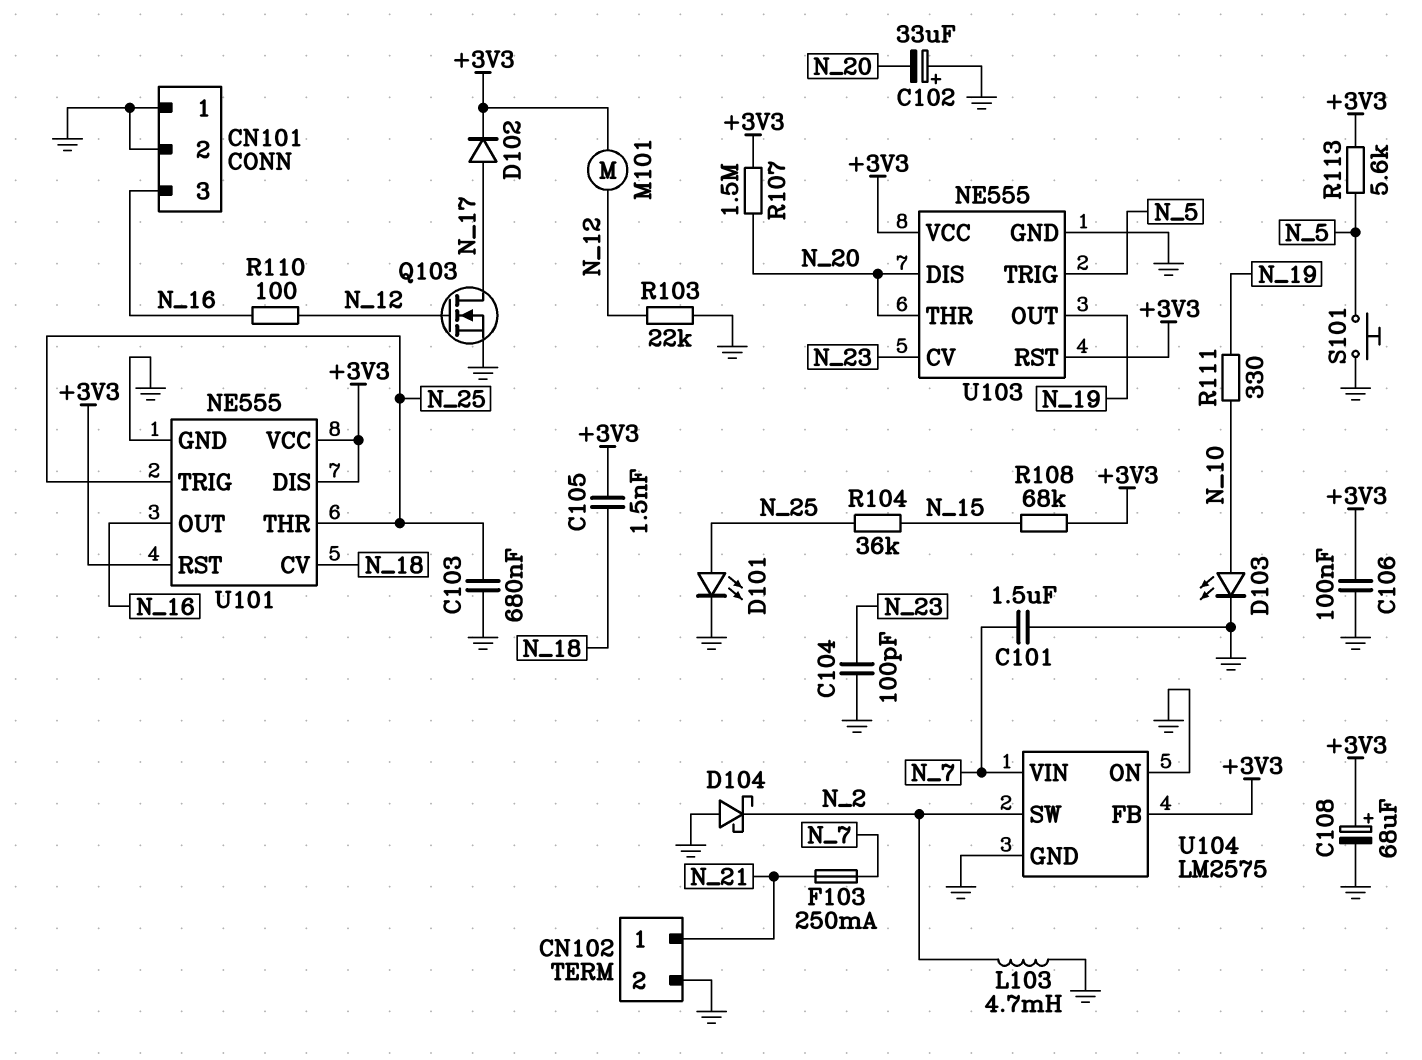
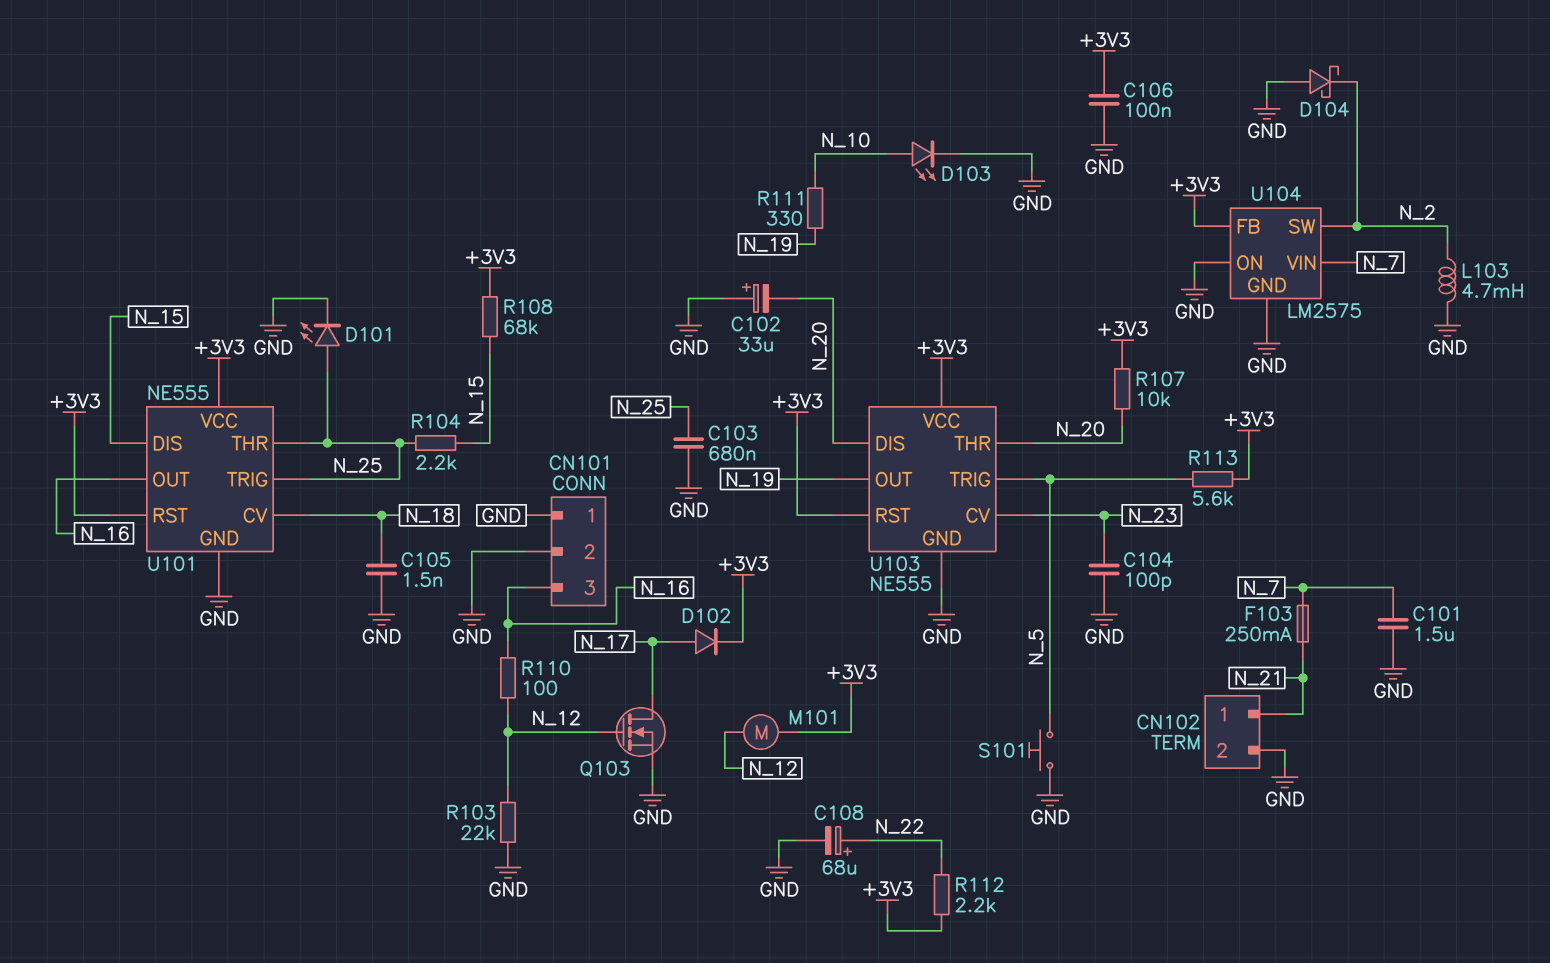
C105: 1.5nF (+3V3, N_18) -> 1.5nF (GND, N_18)
C108: 68uF (plus +3V3, minus GND) -> 68uF (plus N_22, minus GND)
R104: 36k (N_15, N_25) -> 2.2k (N_15, N_25)
R107: 1.5M (+3V3, N_20) -> 10k (+3V3, N_20)
R112: none -> 2.2k (+3V3, N_22)
U101 pin DIS: +3V3 -> N_15

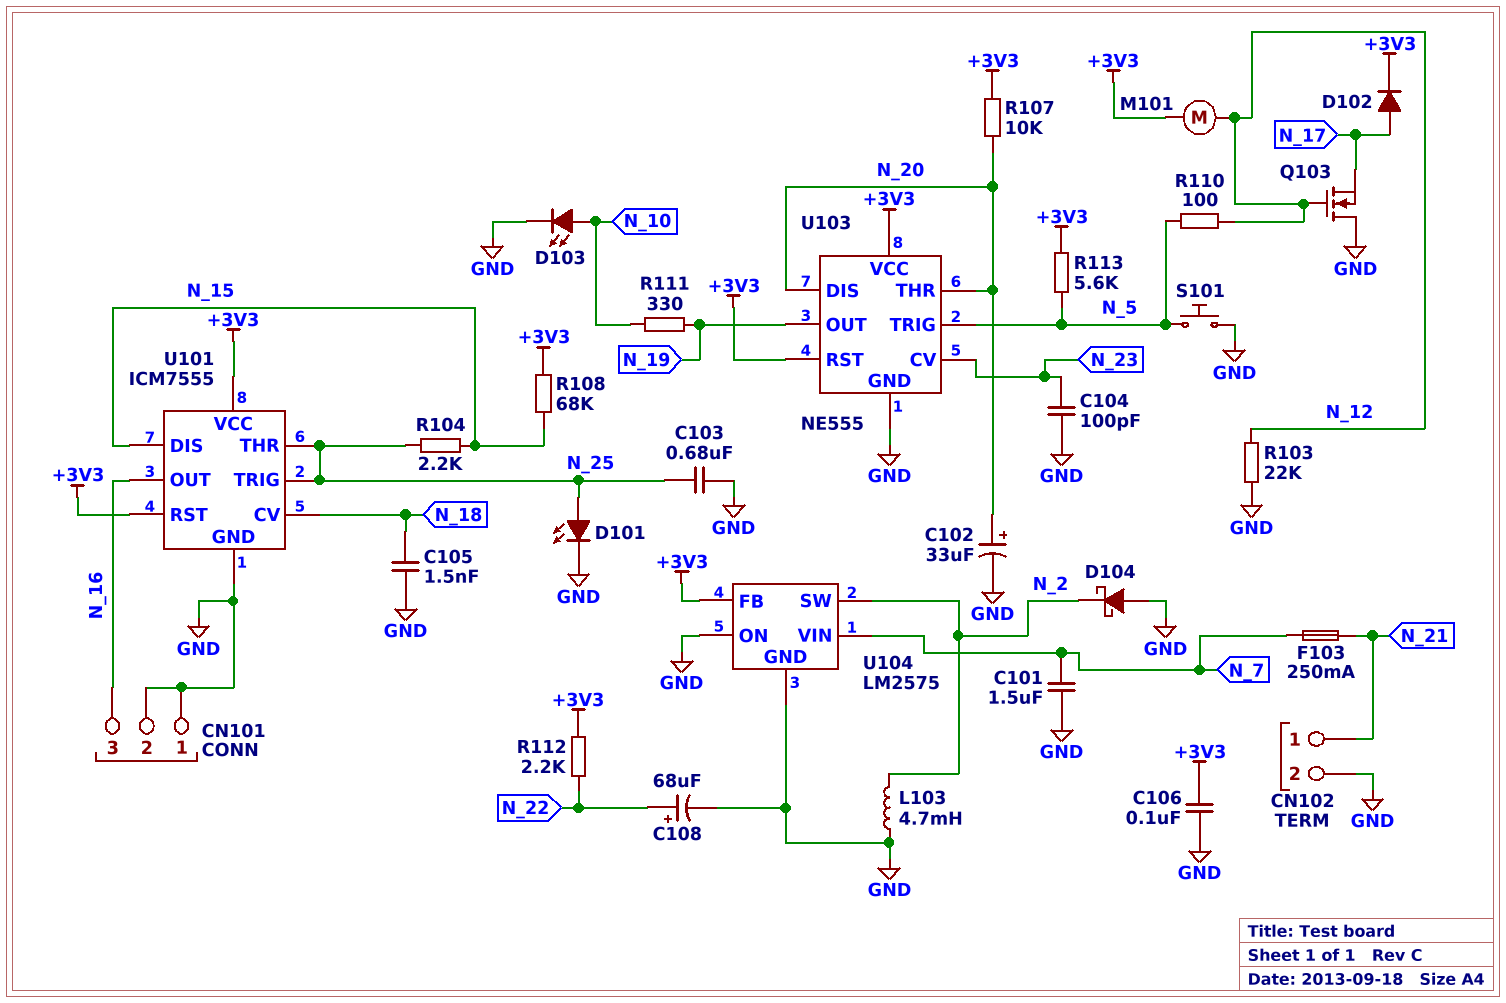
C102: 33uF (plus GND, minus N_20) -> 33uF (plus N_20, minus GND)
Q103: NMOS (G N_12, D N_17, S GND) -> NMOS (G N_12, D GND, S N_17)
R110: 100 (N_12, N_16) -> 100 (N_5, N_12)
U101: NE555 -> ICM7555

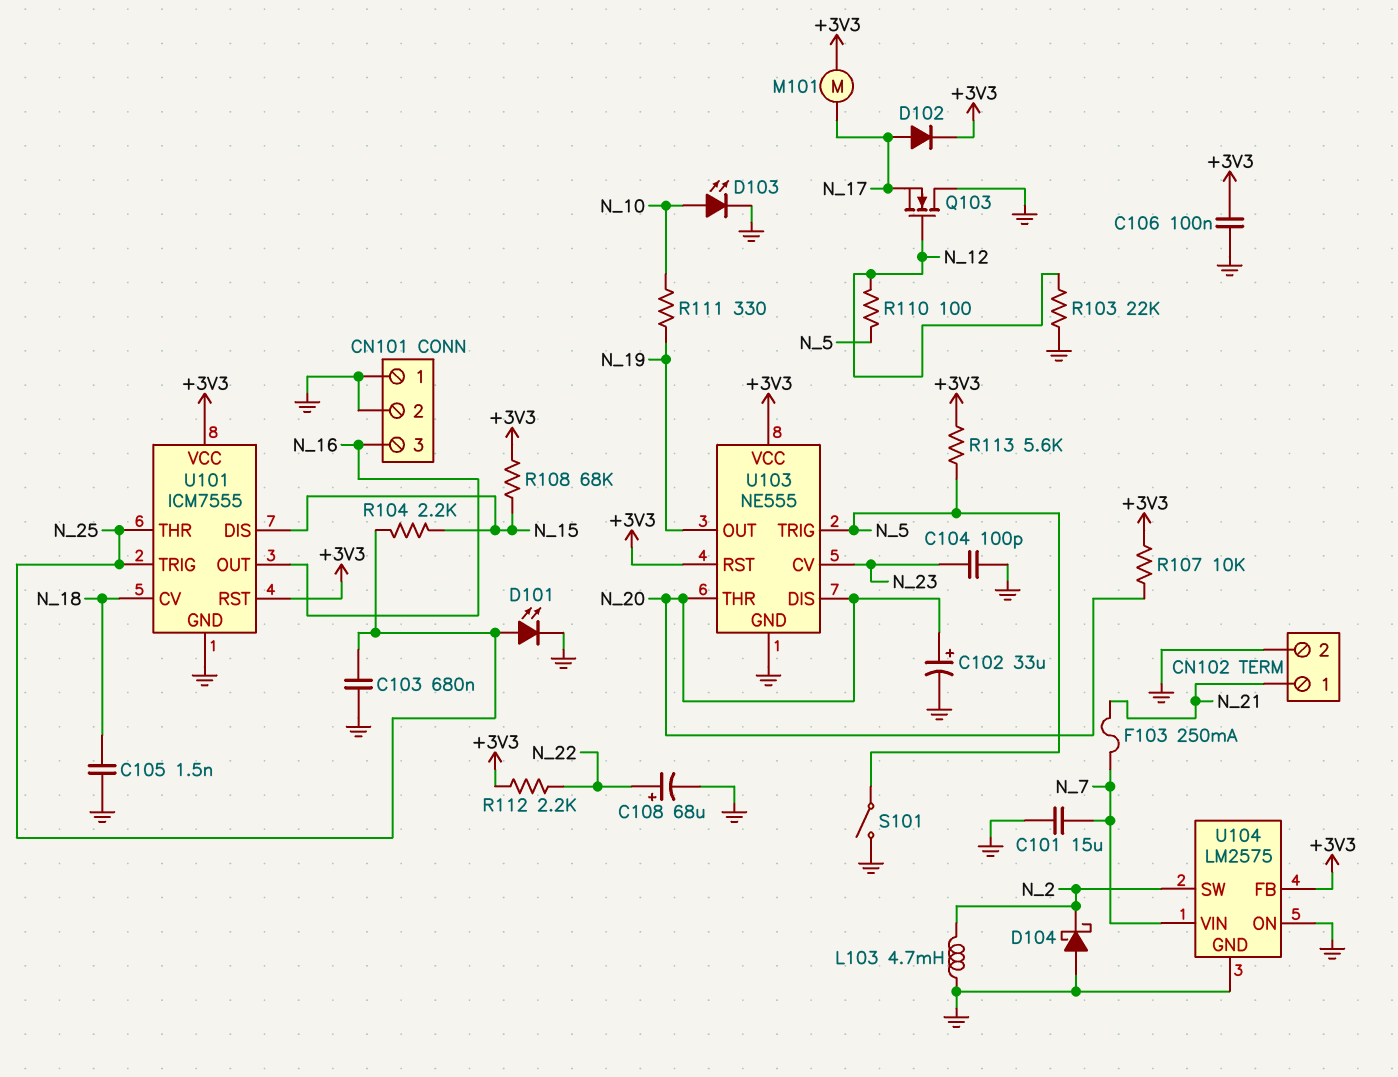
C101: 1.5uF (GND, N_7) -> 15uF (GND, N_7)
M101: motor (+3V3, N_12) -> motor (+3V3, N_17)
S101: button (GND, N_5) -> switch (GND, N_5)

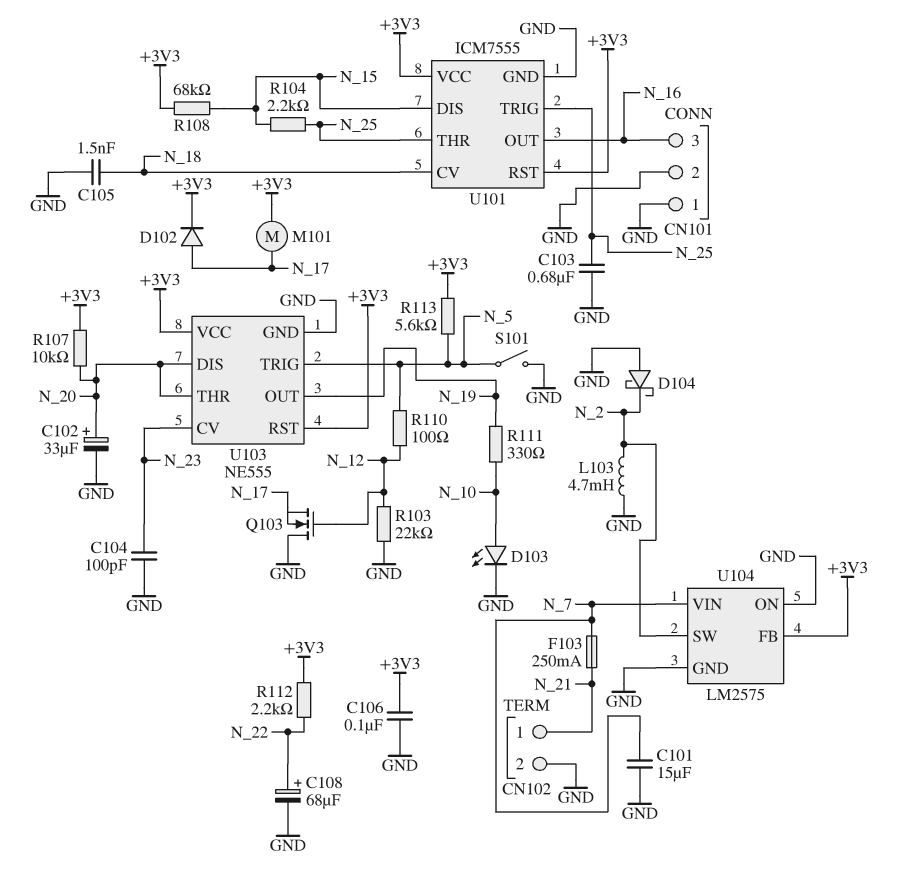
D101: LED (A N_25, K GND) -> none

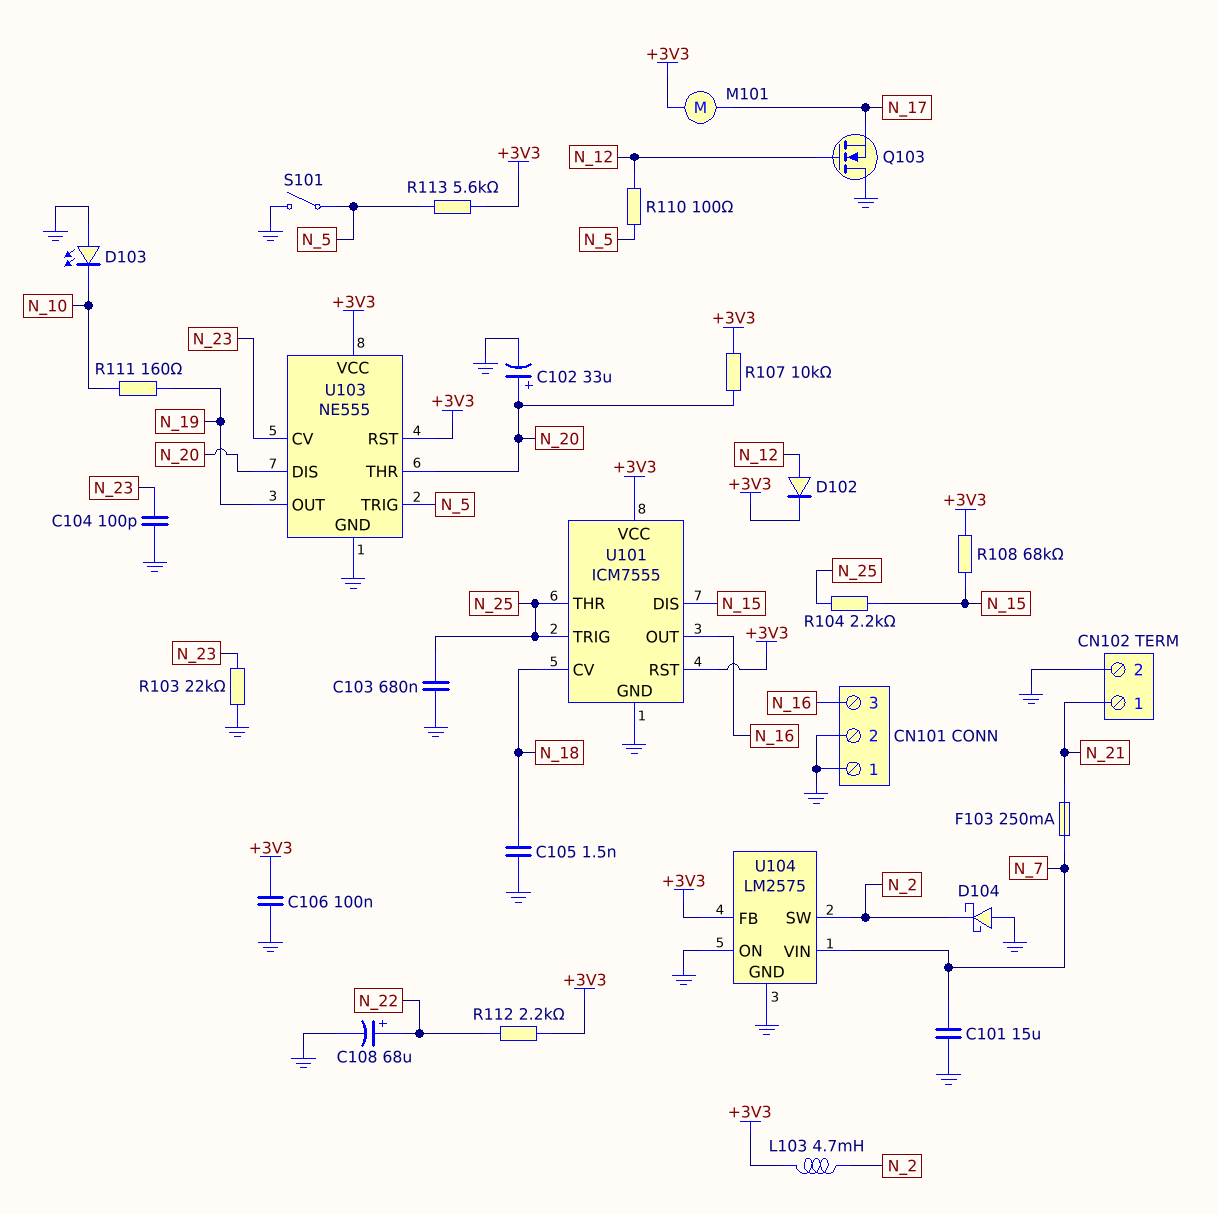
D102: diode (A N_17, K +3V3) -> diode (A N_12, K +3V3)
D103: LED (A N_10, K GND) -> LED (A GND, K N_10)
L103: 4.7mH (GND, N_2) -> 4.7mH (+3V3, N_2)
R103: 22k (GND, N_12) -> 22k (GND, N_23)
R111: 330 (N_10, N_19) -> 160 (N_10, N_19)

